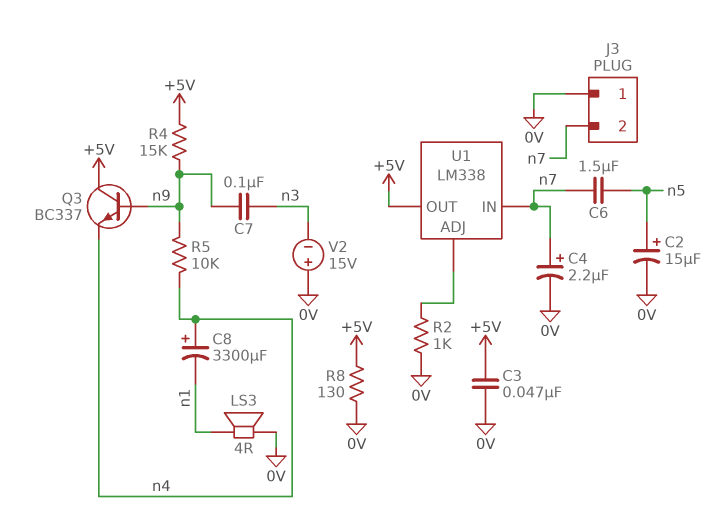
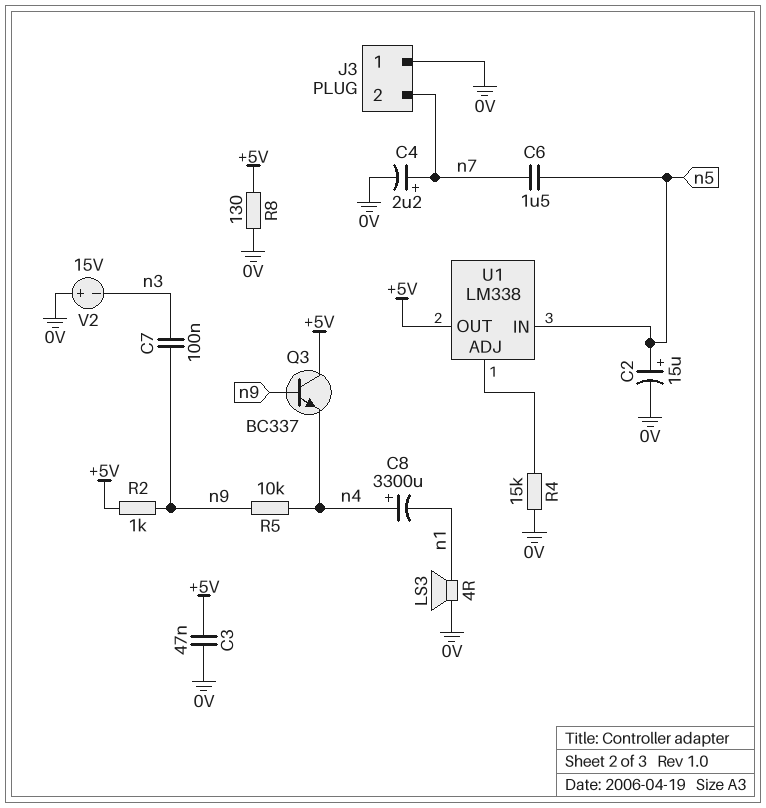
R2: 1k (0V, U1/ADJ) -> 1k (+5V, n9)
R4: 15k (+5V, n9) -> 15k (0V, U1/ADJ)
U1 pin IN: n7 -> n5

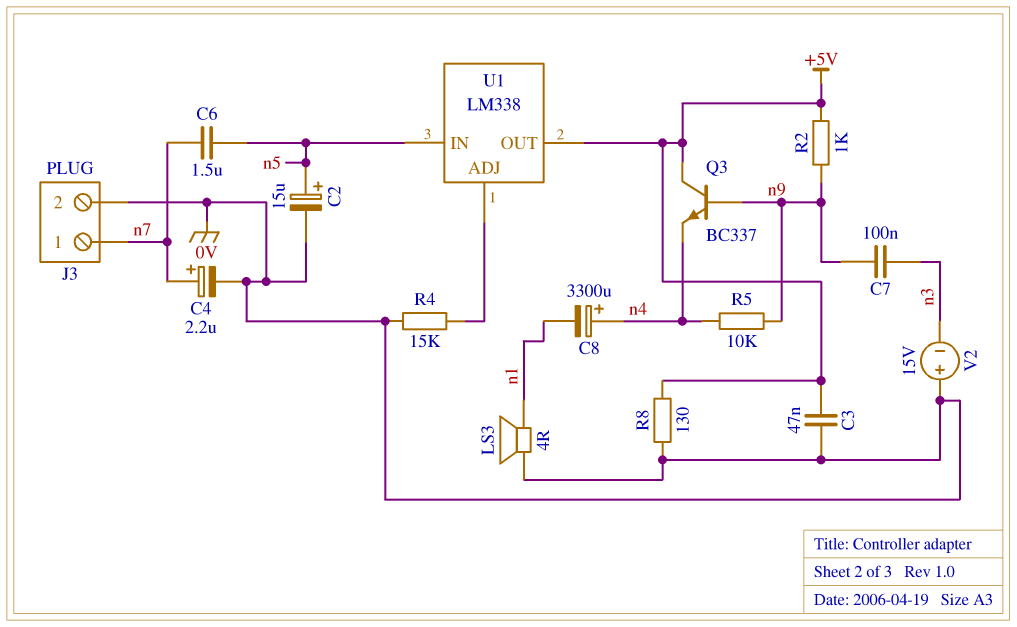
J3 pin 1: 0V -> n7
J3 pin 2: n7 -> 0V

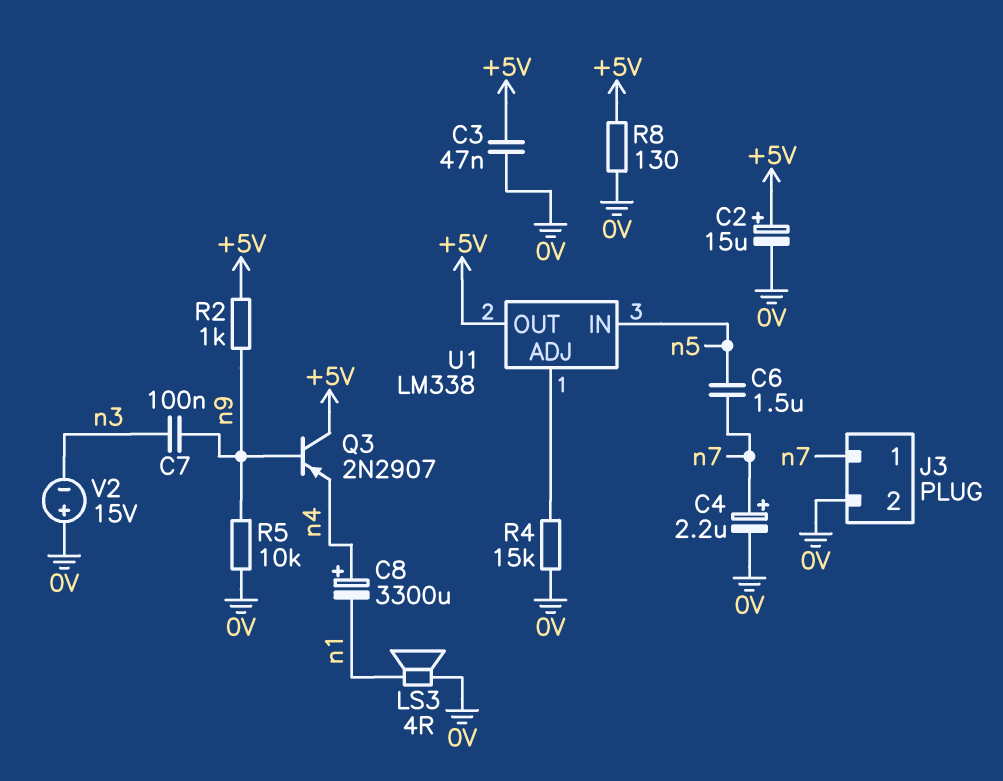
C2: 15uF (plus n5, minus 0V) -> 15uF (plus +5V, minus 0V)
Q3: NPN BC337 (B n9, C +5V, E n4) -> PNP 2N2907 (B n9, C +5V, E n4)
R5: 10k (n4, n9) -> 10k (0V, n9)

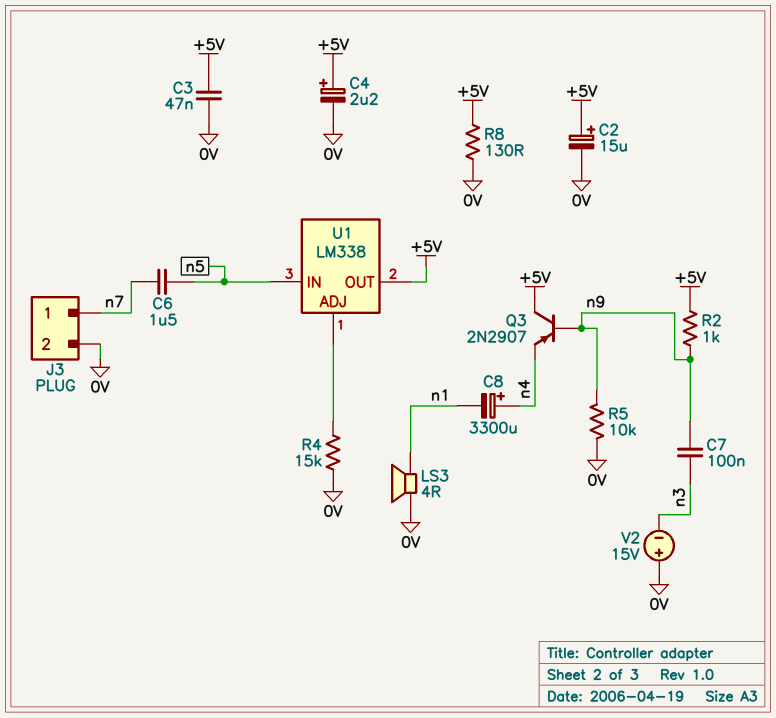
C4: 2.2uF (plus n7, minus 0V) -> 2.2uF (plus +5V, minus 0V)

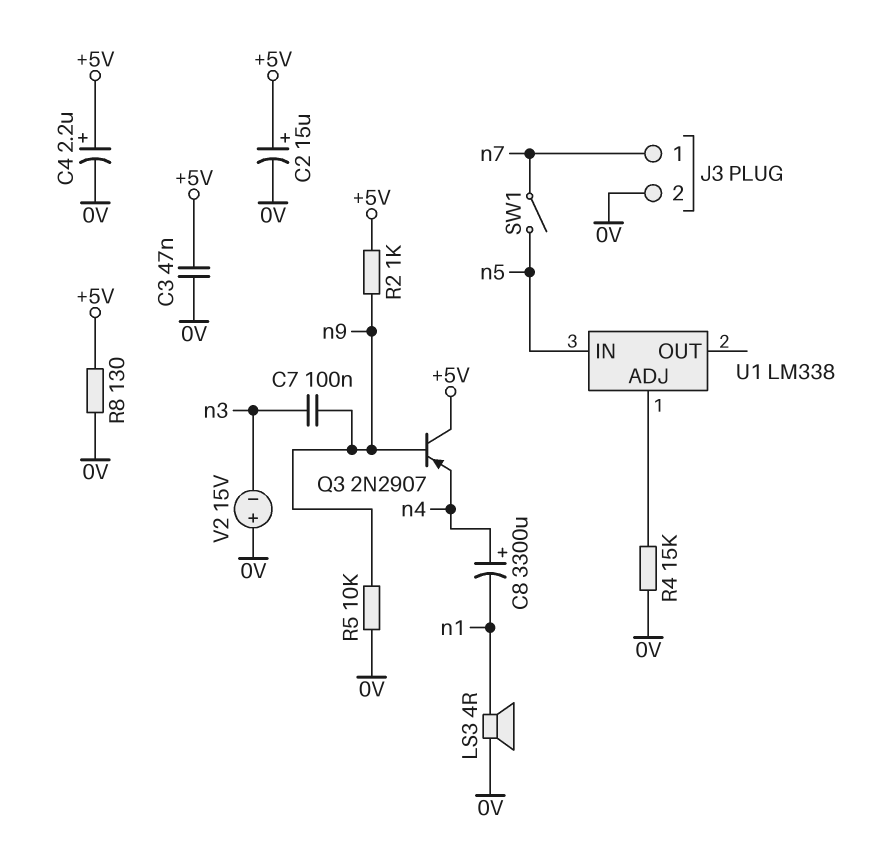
C6: 1.5uF (n5, n7) -> none
SW1: none -> switch (n5, n7)
U1 pin OUT: +5V -> none

